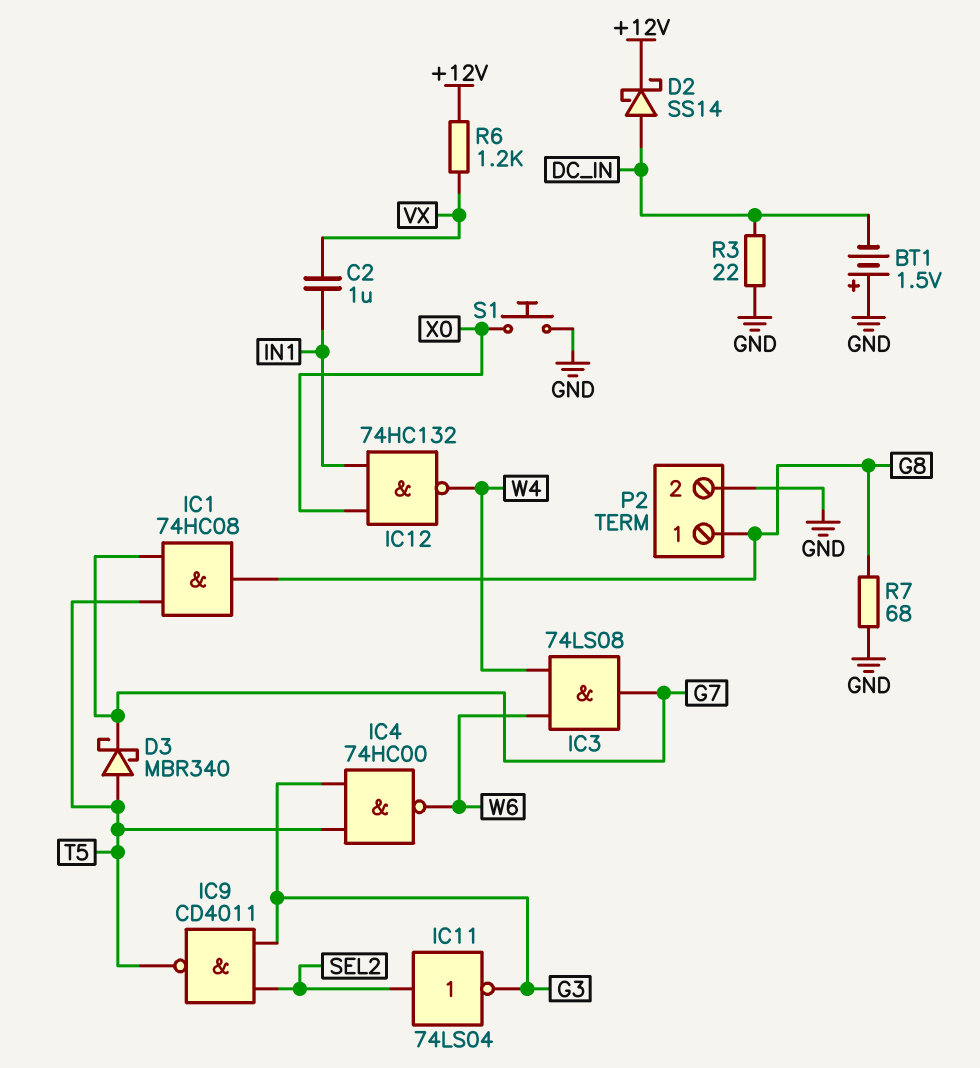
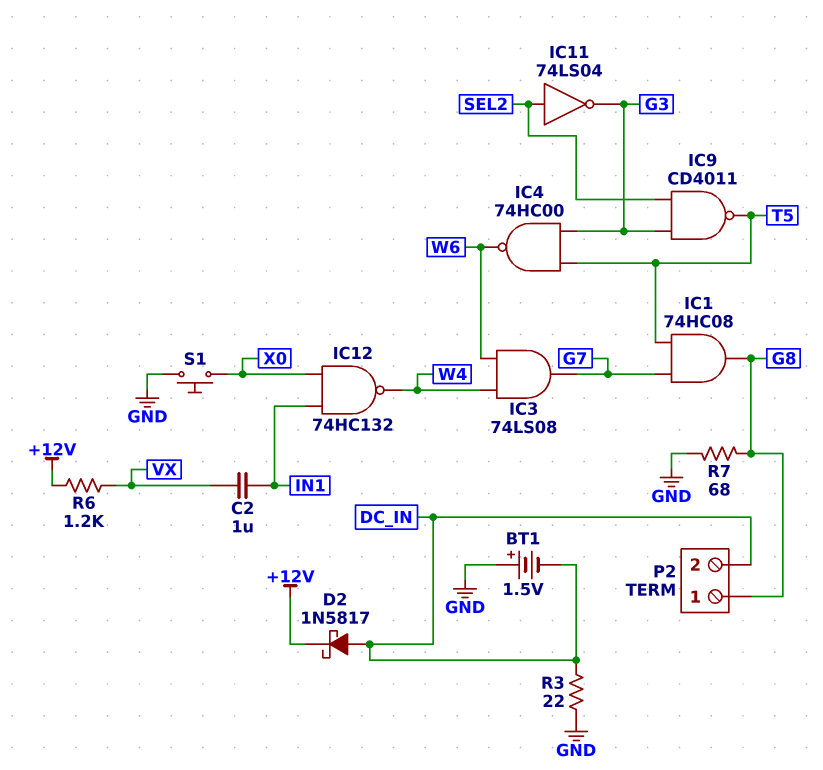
D2: schottky SS14 (A DC_IN, K +12V) -> schottky 1N5817 (A DC_IN, K +12V)
D3: schottky MBR340 (A T5, K G7) -> none
P2 pin 2: GND -> DC_IN

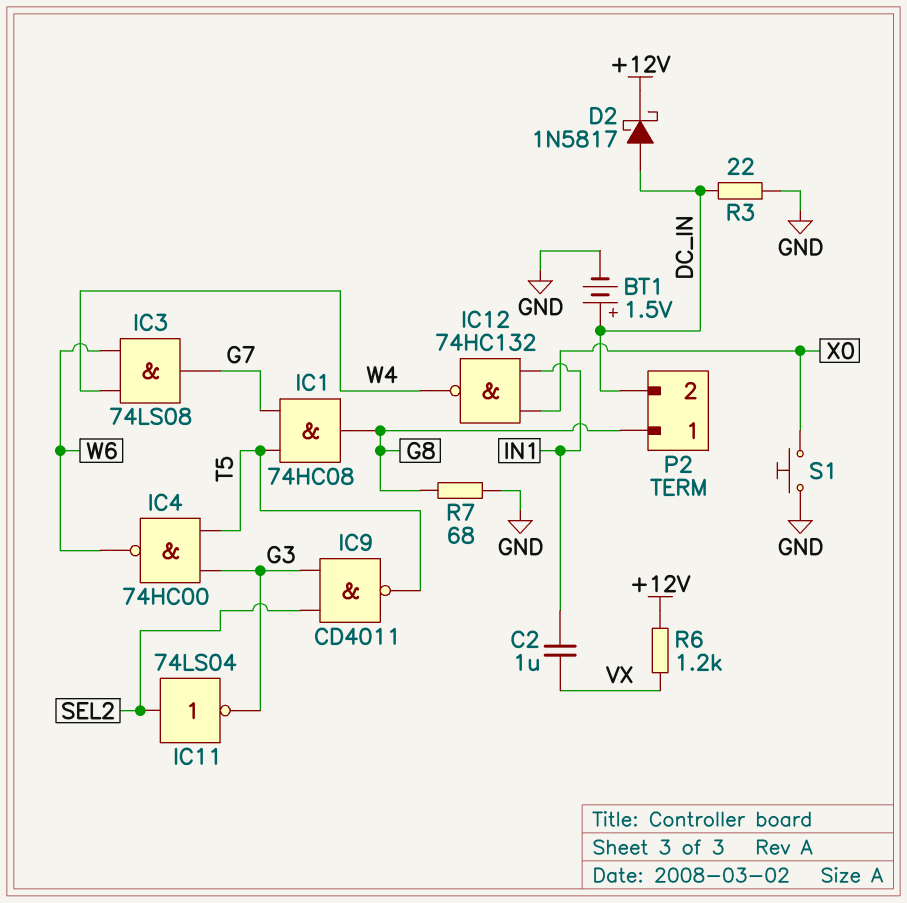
BT1: 1.5V (plus GND, minus DC_IN) -> 1.5V (plus DC_IN, minus GND)

